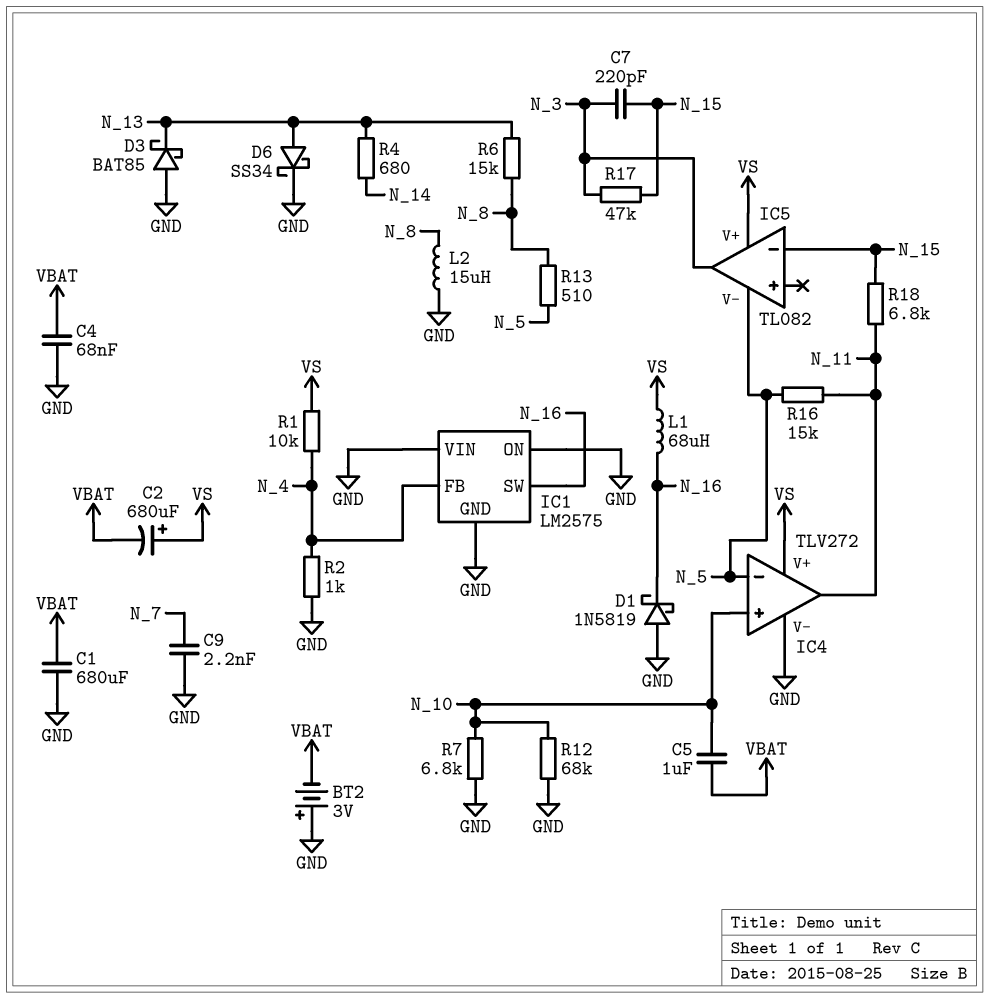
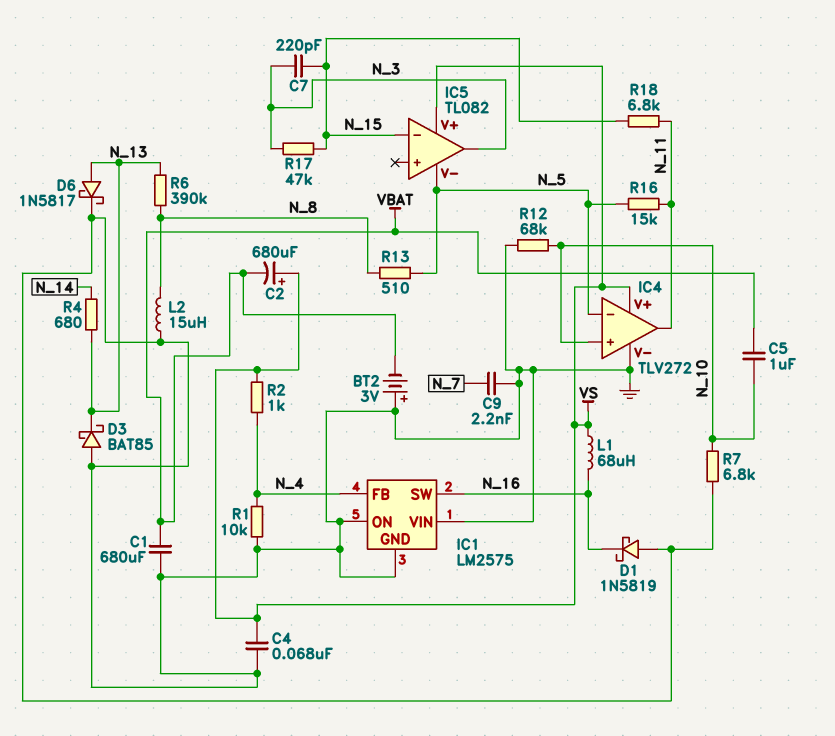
C4: 68nF (GND, VBAT) -> 68nF (GND, VS)
D6: schottky SS34 (A N_13, K GND) -> schottky 1N5817 (A N_13, K GND)
R1: 10k (N_4, VS) -> 10k (GND, N_4)
R2: 1k (GND, N_4) -> 1k (N_4, VS)
R6: 15k (N_8, N_13) -> 390k (N_8, N_13)

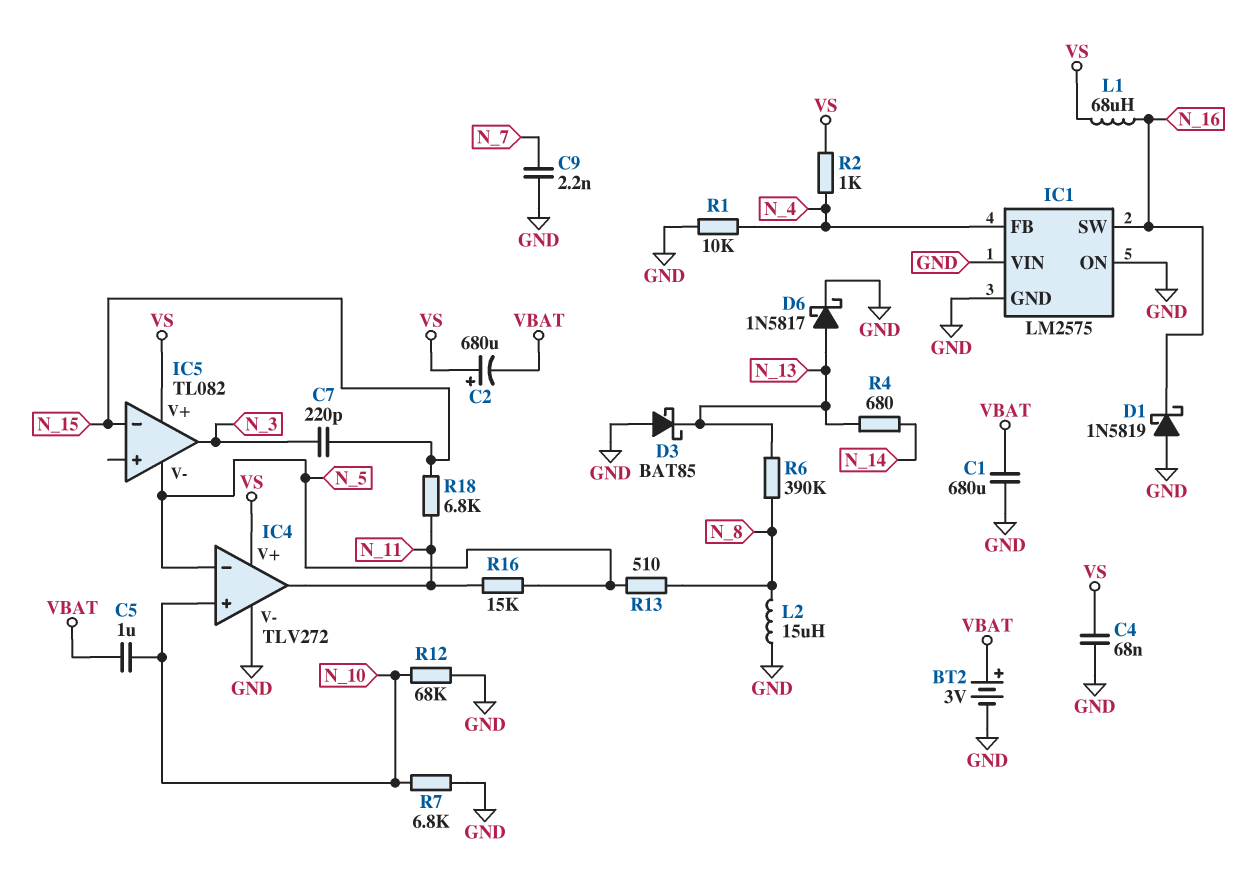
BT2: 3V (plus GND, minus VBAT) -> 3V (plus VBAT, minus GND)
R17: 47k (N_3, N_15) -> none

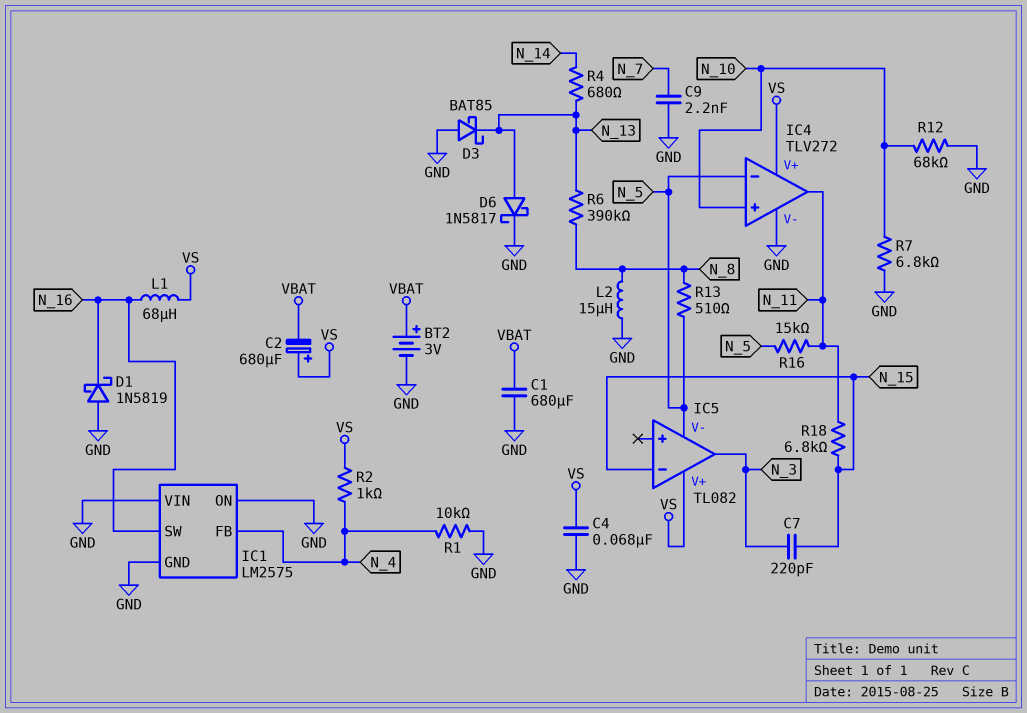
C5: 1uF (N_10, VBAT) -> none

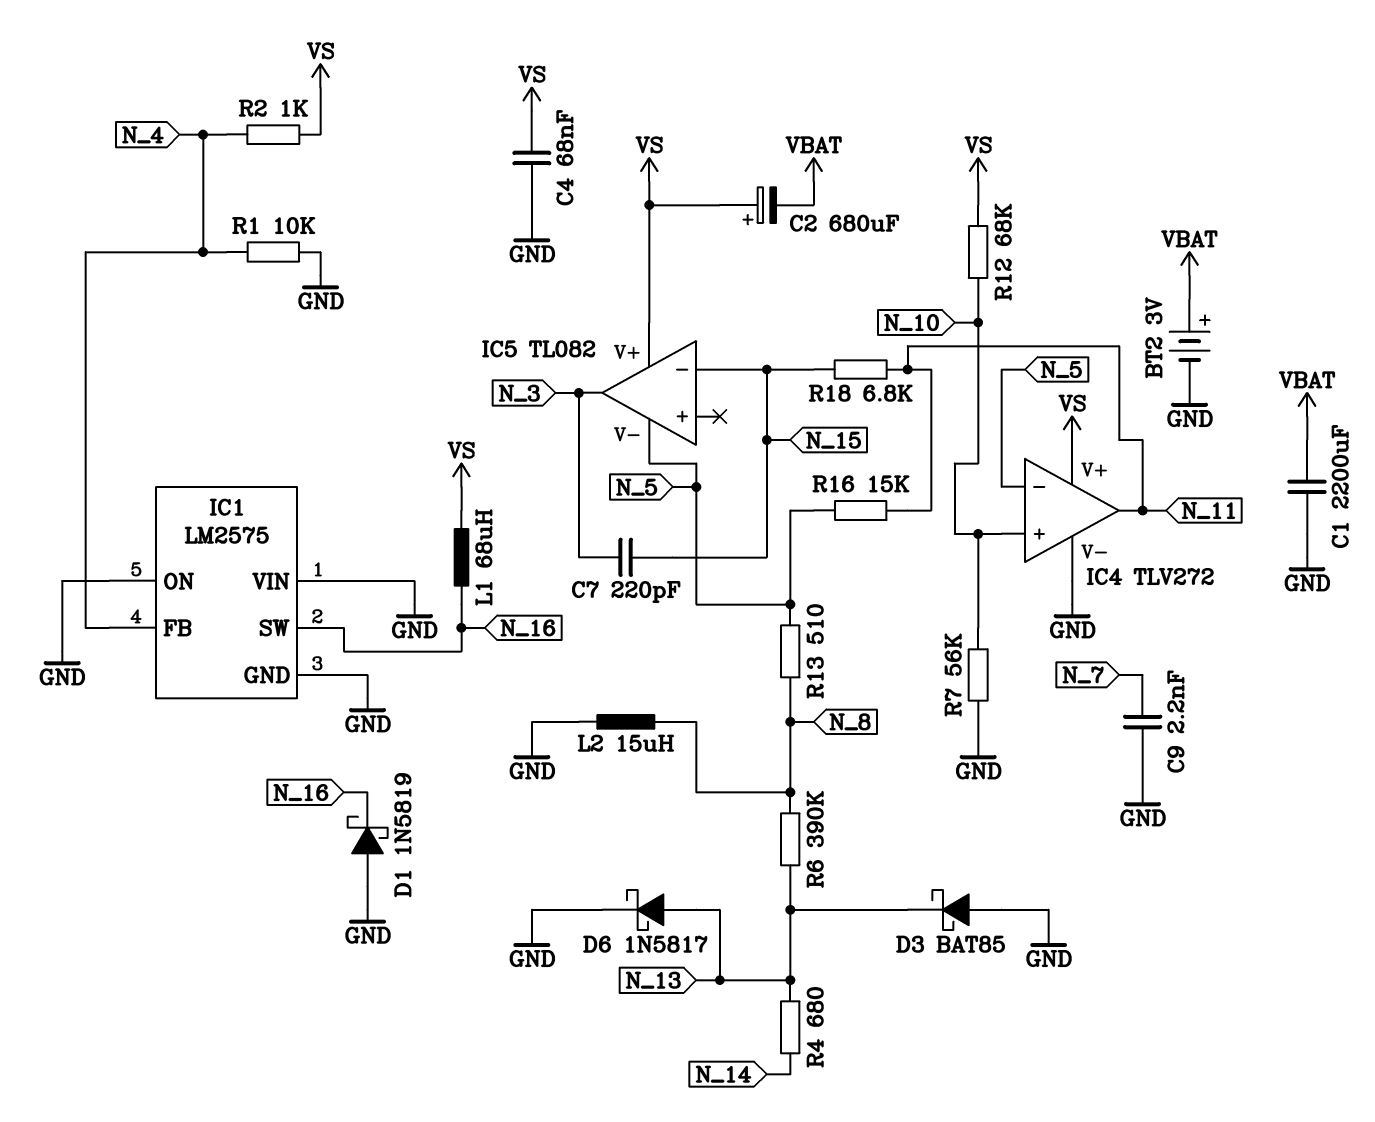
C1: 680uF (GND, VBAT) -> 2200uF (GND, VBAT)
R7: 6.8k (GND, N_10) -> 56k (GND, N_10)
R12: 68k (GND, N_10) -> 68k (N_10, VS)

